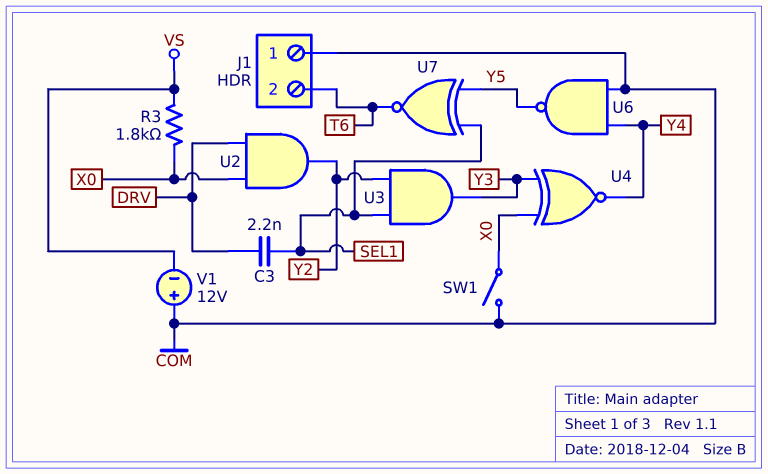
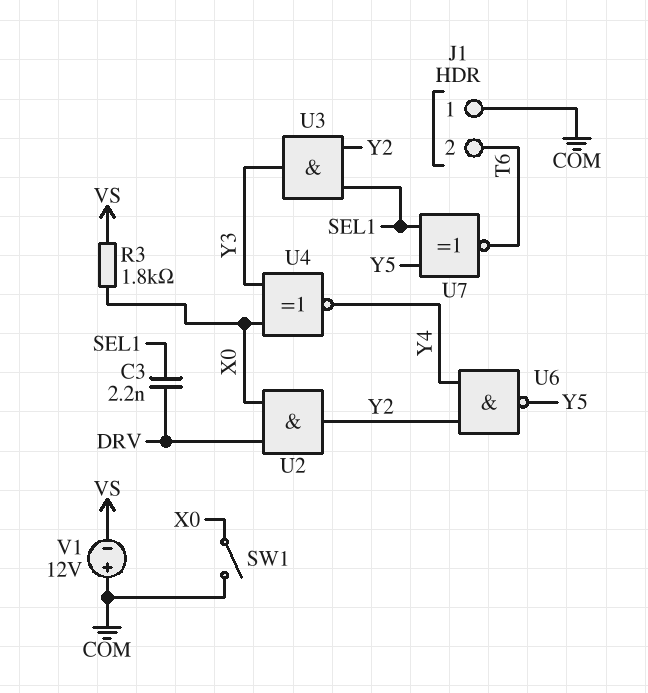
U6: NAND (in COM, in Y4, out Y5) -> NAND (in Y2, in Y4, out Y5)

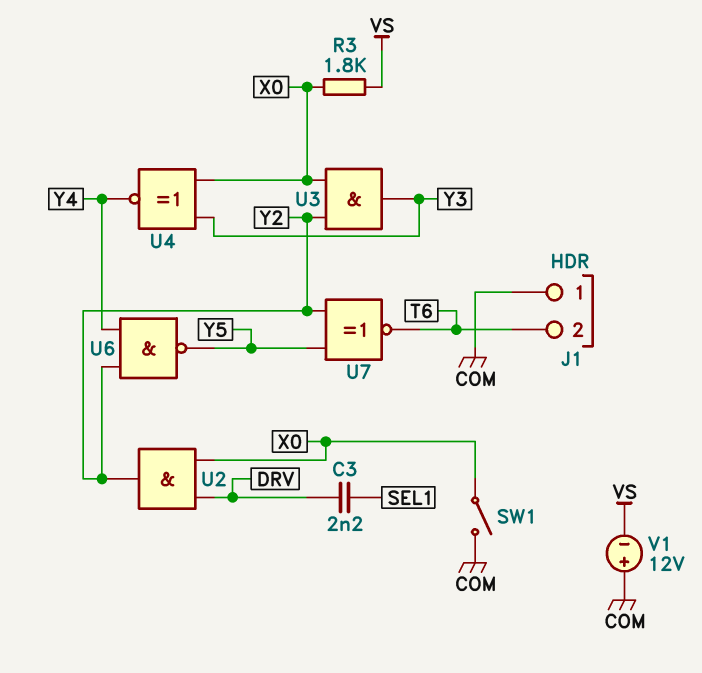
U3: AND (in SEL1, in Y2, out Y3) -> AND (in X0, in Y2, out Y3)
U7: XNOR (in SEL1, in Y5, out T6) -> XNOR (in Y2, in Y5, out T6)

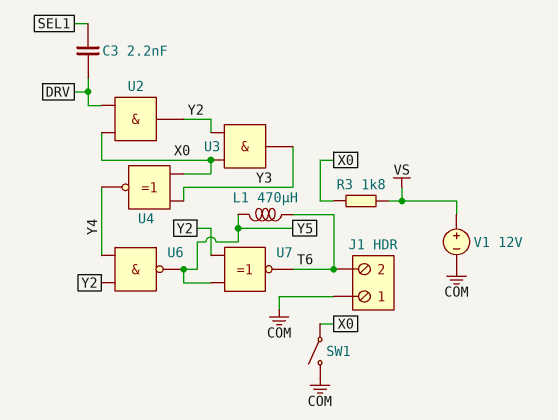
L1: none -> 470uH (T6, Y5)
V1: 12V (plus COM, minus VS) -> 12V (plus VS, minus COM)

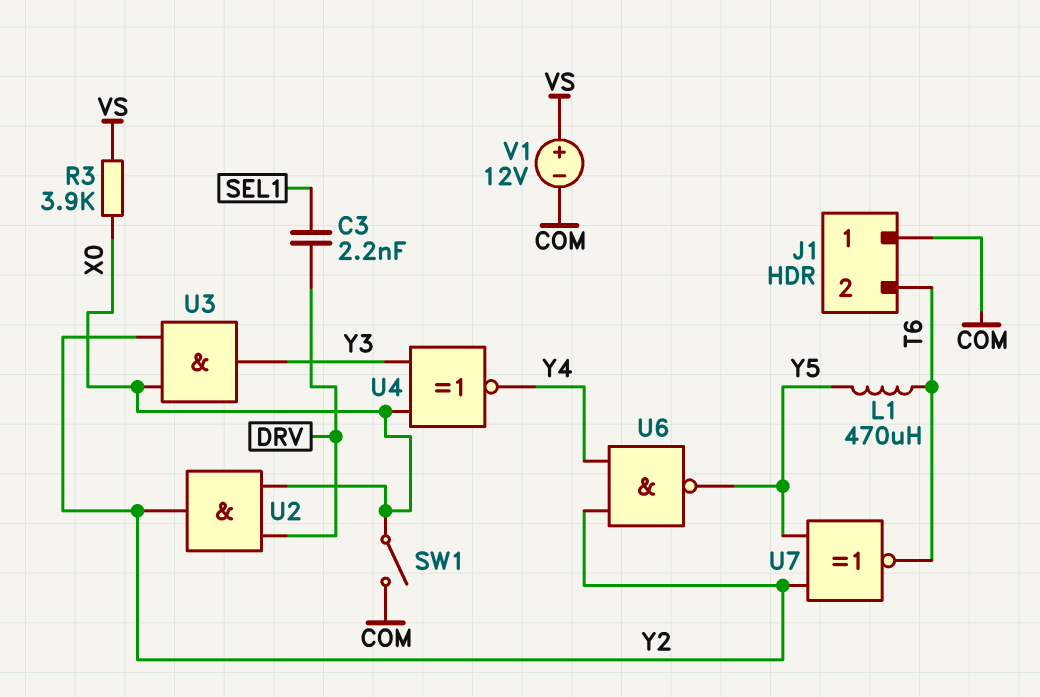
R3: 1.8k (VS, X0) -> 3.9k (VS, X0)

